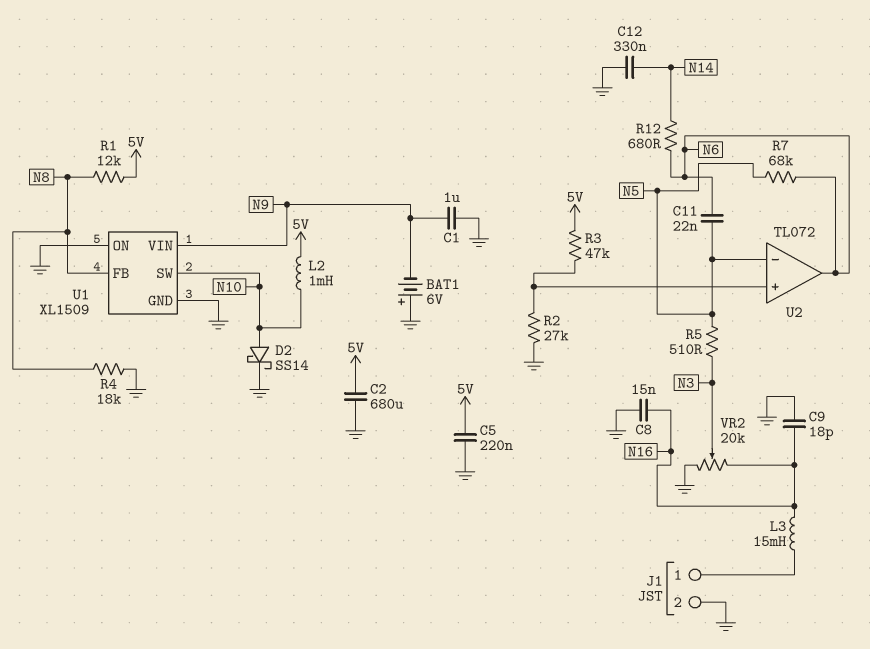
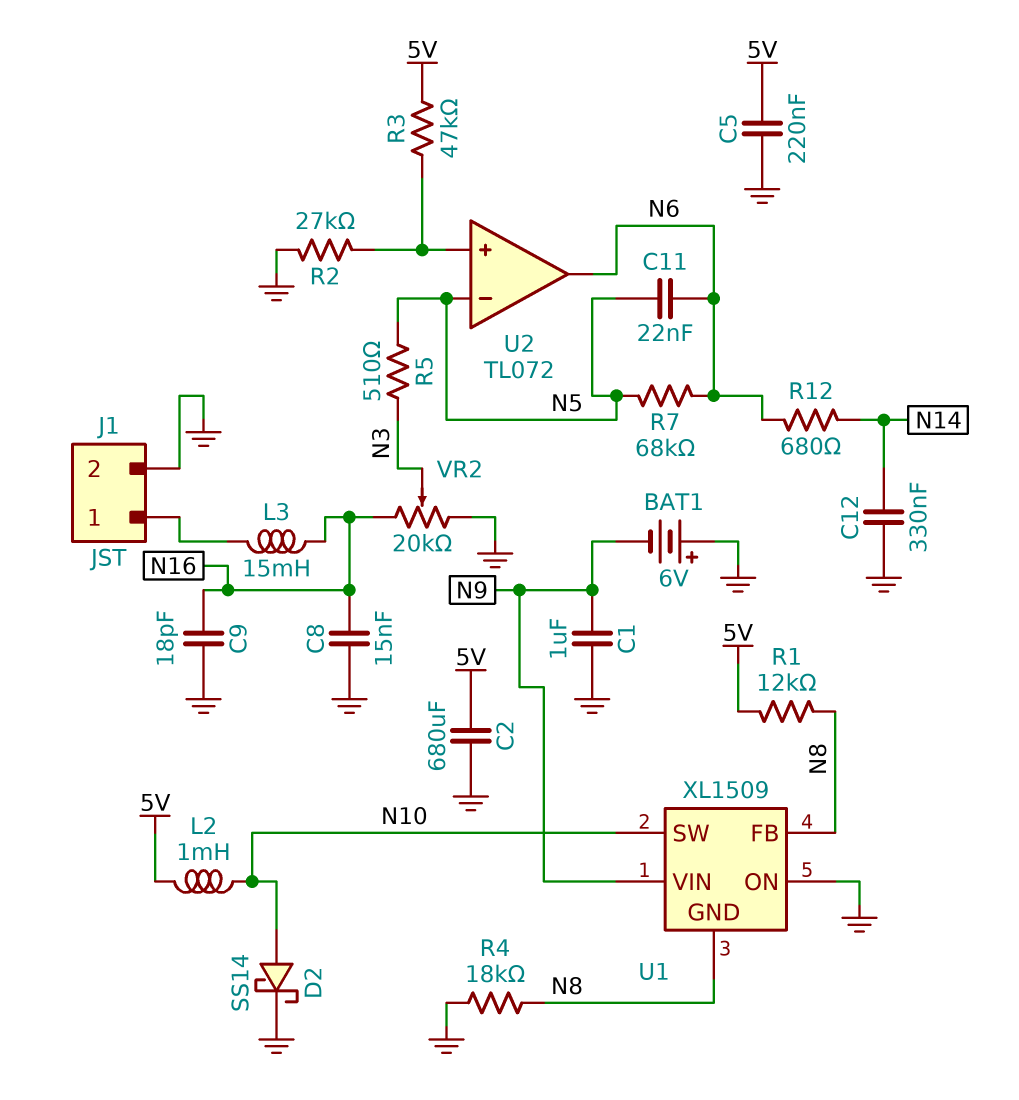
U1 pin GND: GND -> N8

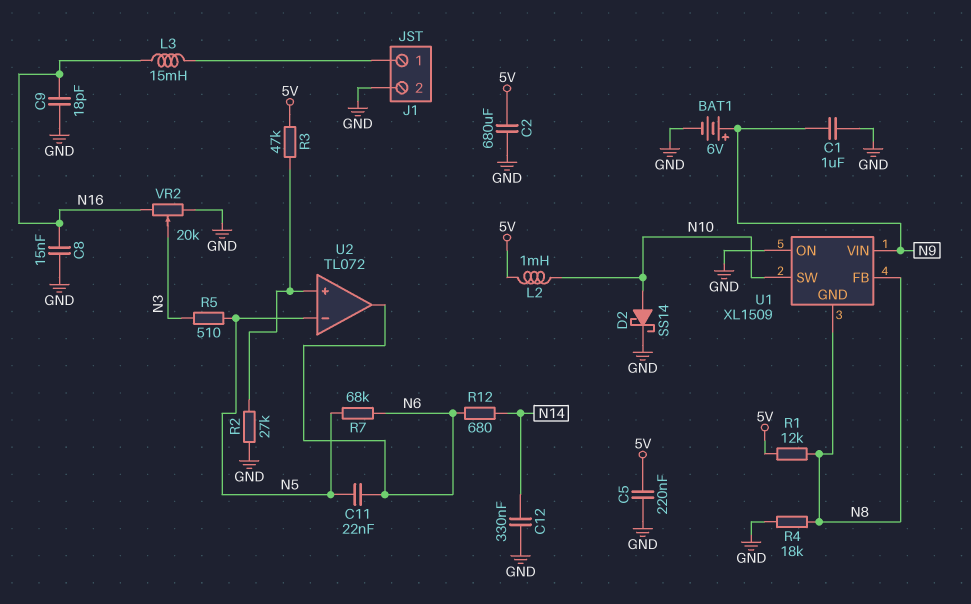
BAT1: 6V (plus GND, minus N9) -> 6V (plus N9, minus GND)

